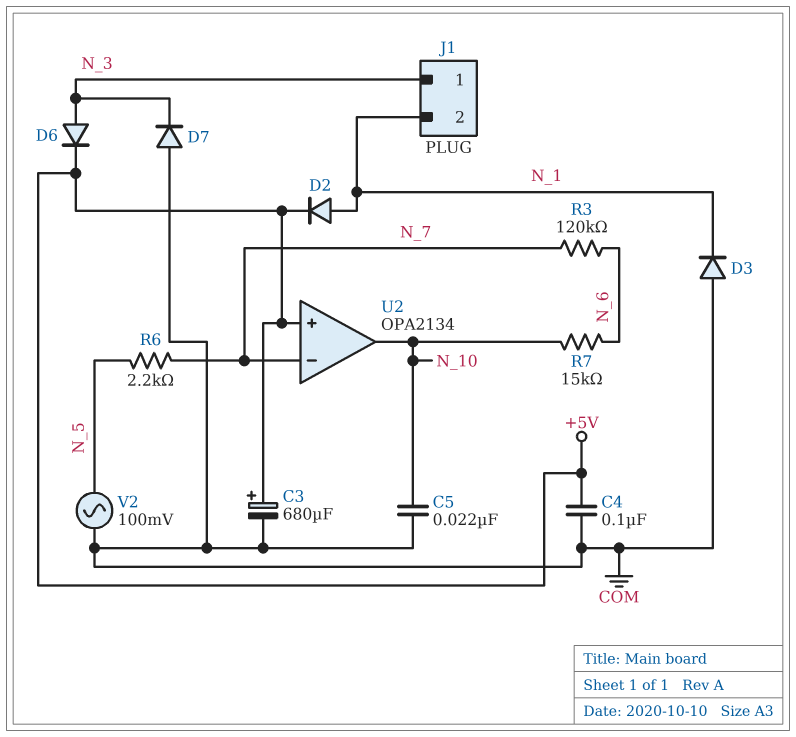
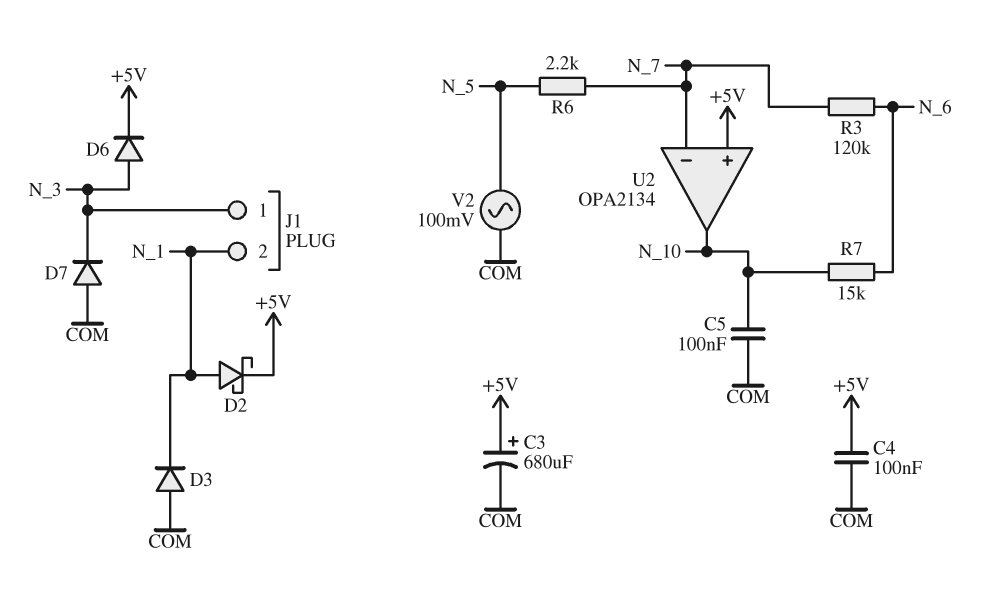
C5: 22nF (COM, N_10) -> 100nF (COM, N_10)
D2: diode (A N_1, K +5V) -> schottky (A N_1, K +5V)

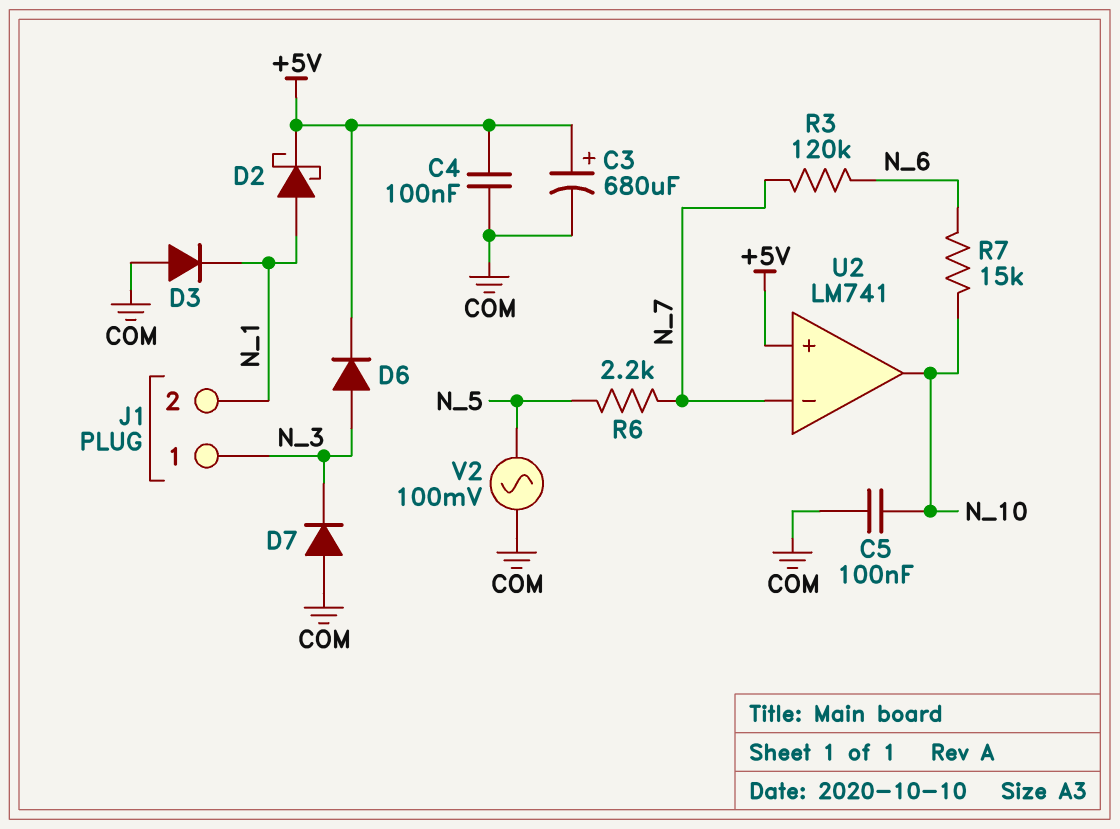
U2: OPA2134 -> LM741

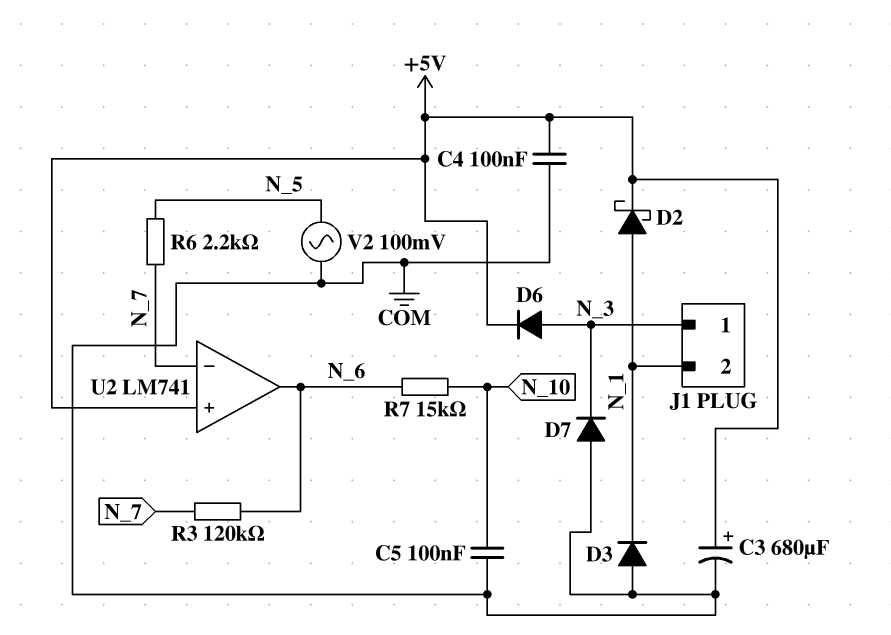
U2 pin out: N_10 -> N_6

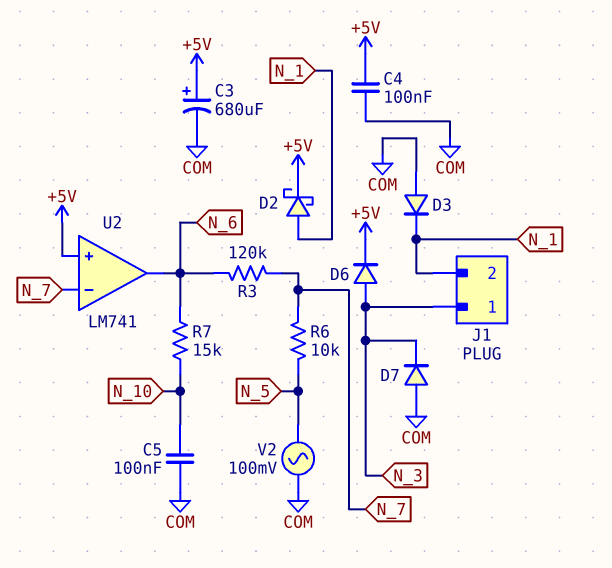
R6: 2.2k (N_5, N_7) -> 10k (N_5, N_7)

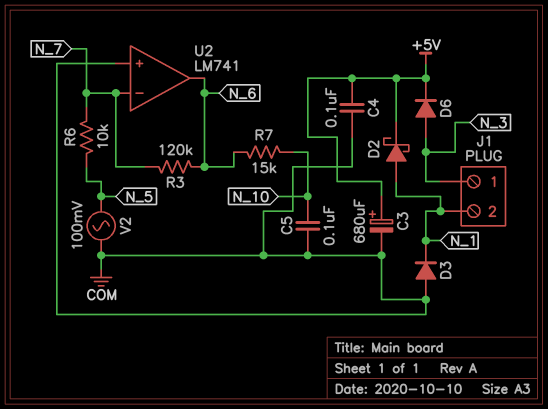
D7: diode (A COM, K N_3) -> none
U2 pin in+: +5V -> COM

